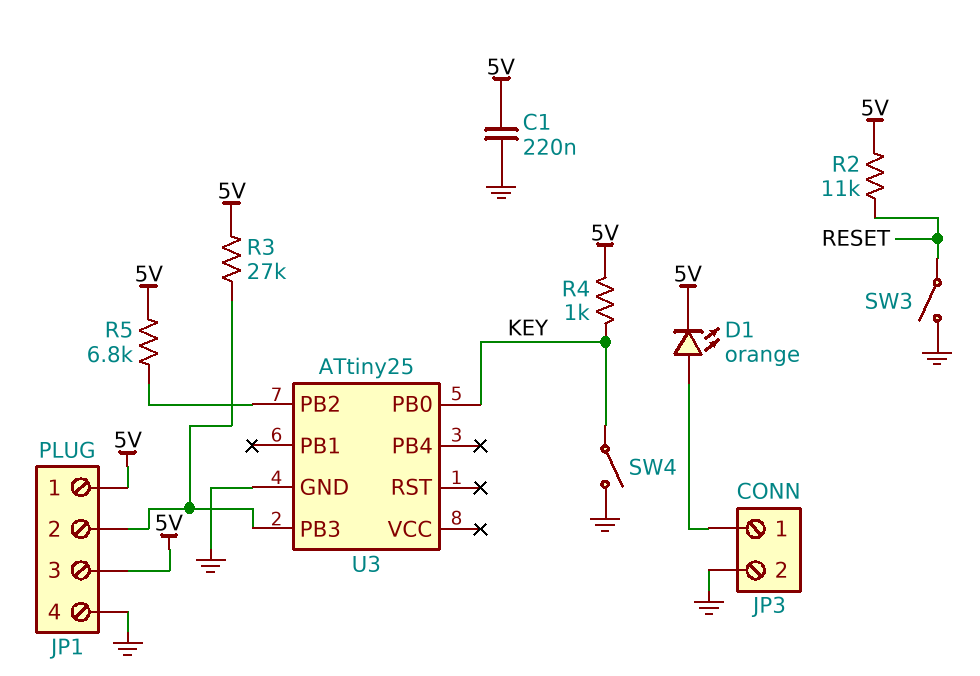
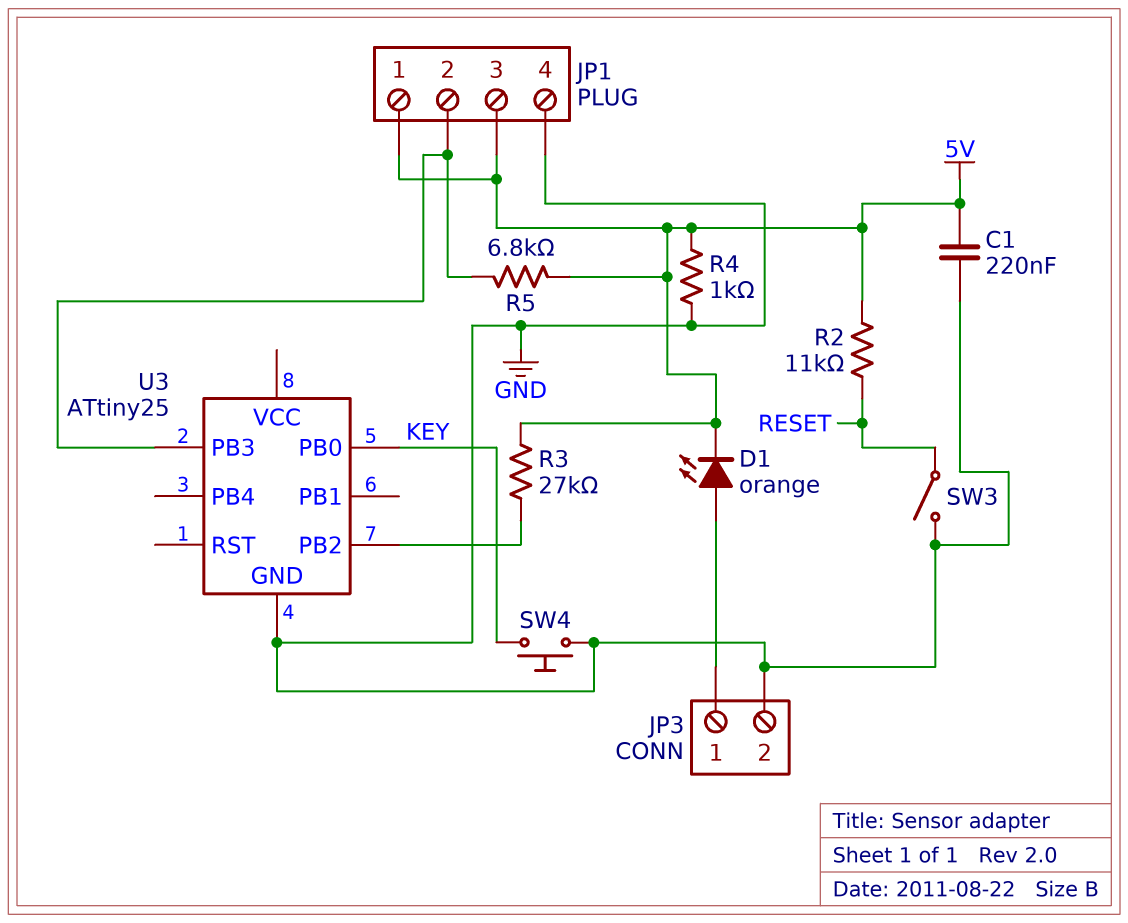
R3: 27k (5V, JP1/2) -> 27k (5V, U3/PB2)
R4: 1k (5V, KEY) -> 1k (5V, GND)
R5: 6.8k (5V, U3/PB2) -> 6.8k (5V, JP1/2)
SW4: switch (GND, KEY) -> button (GND, KEY)

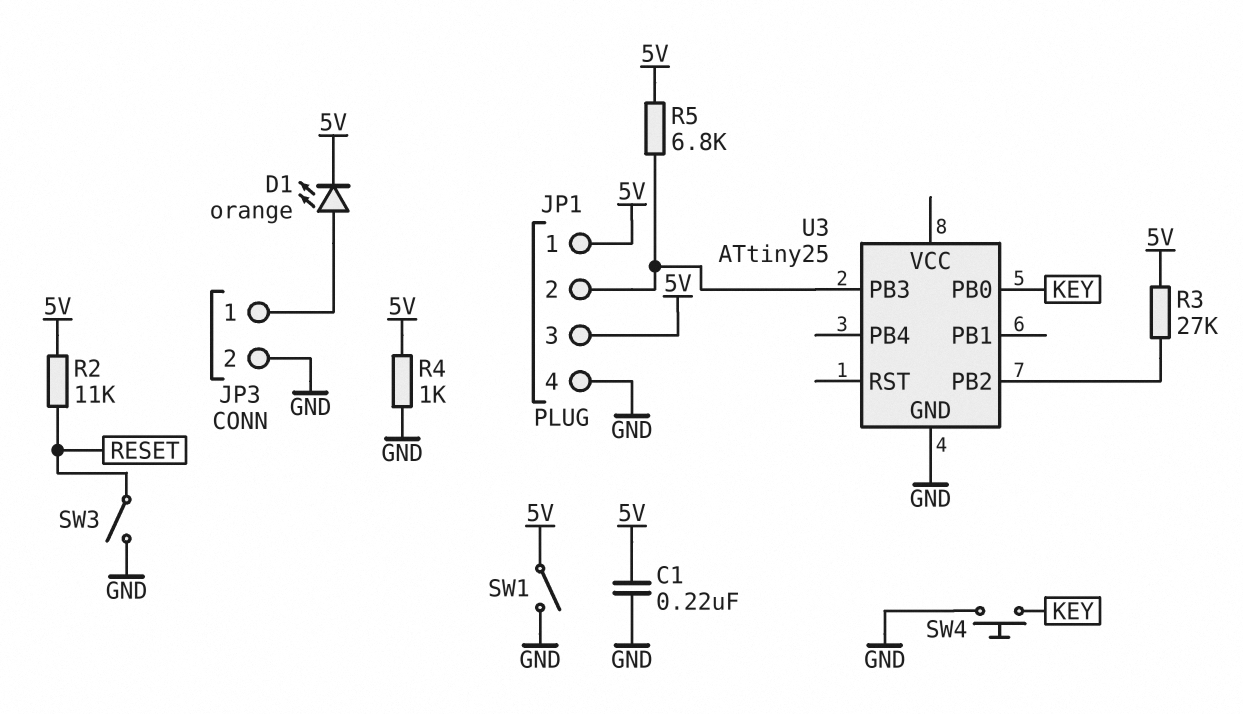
SW1: none -> switch (5V, GND)

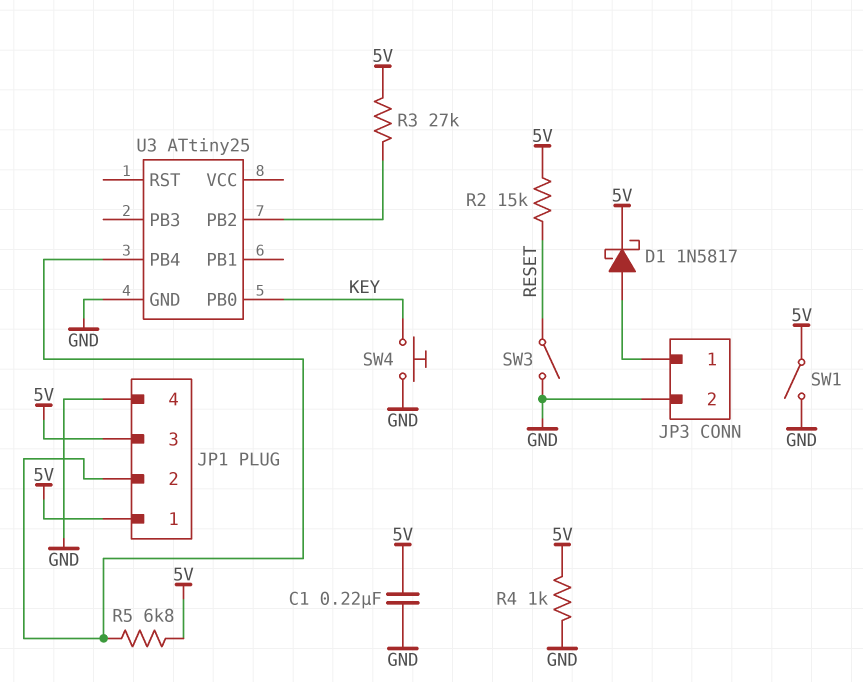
D1: LED orange (A JP3/1, K 5V) -> schottky 1N5817 (A JP3/1, K 5V)
R2: 11k (5V, RESET) -> 15k (5V, RESET)
U3 pin PB3: JP1/2 -> none
U3 pin PB4: none -> JP1/2

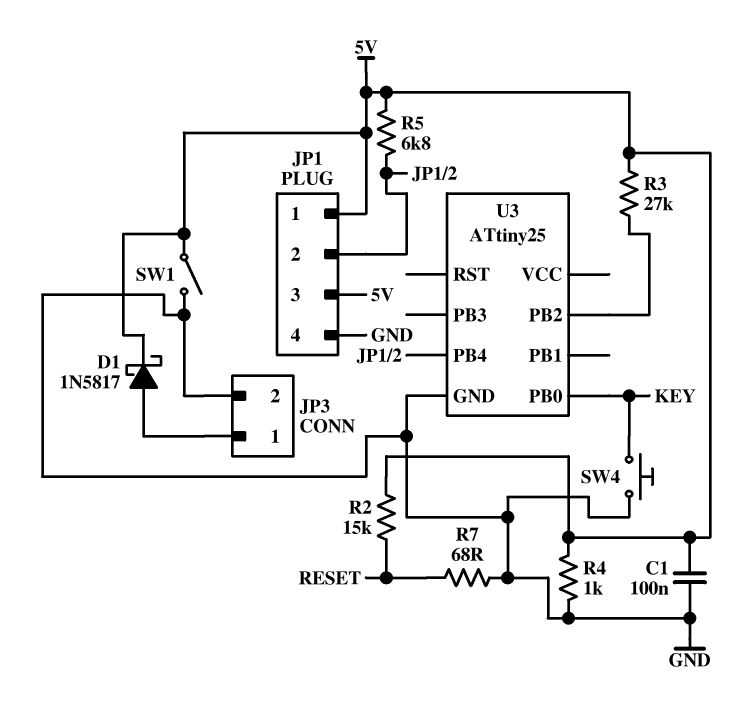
C1: 220nF (5V, GND) -> 100nF (5V, GND)
R7: none -> 68 (GND, RESET)
SW3: switch (GND, RESET) -> none

